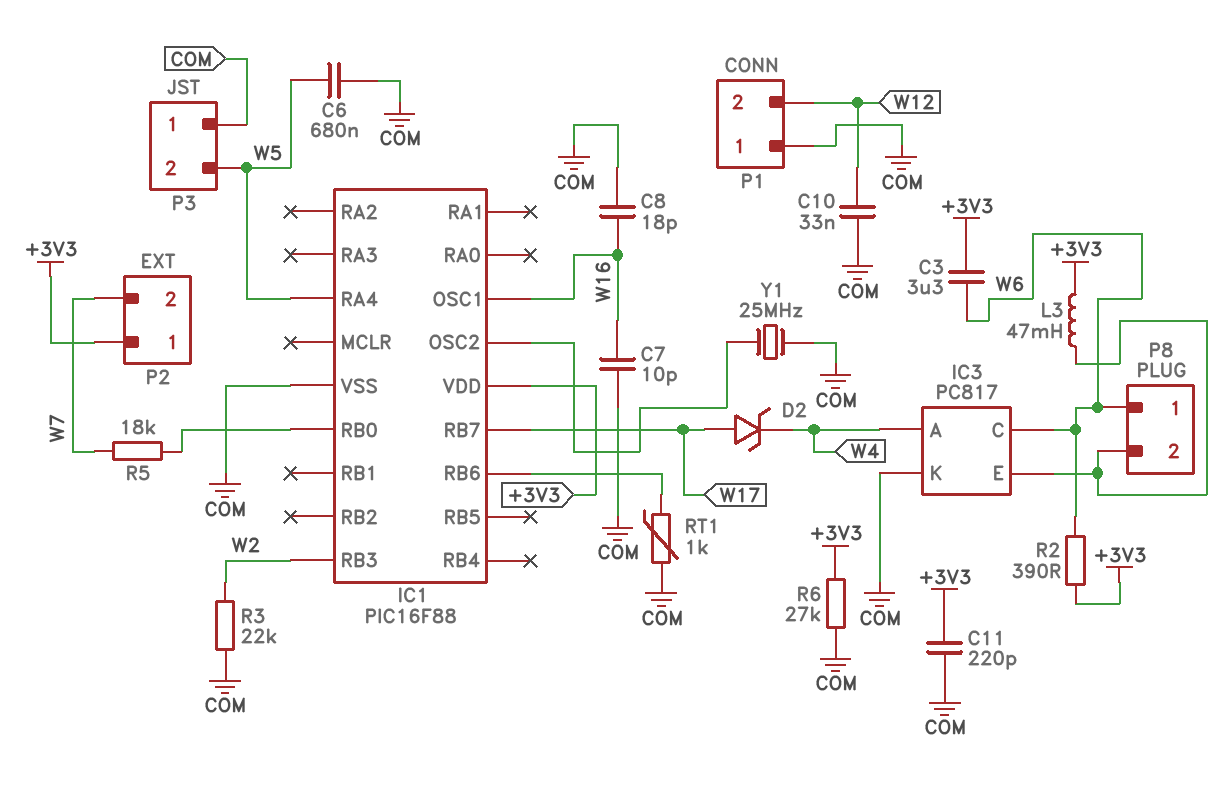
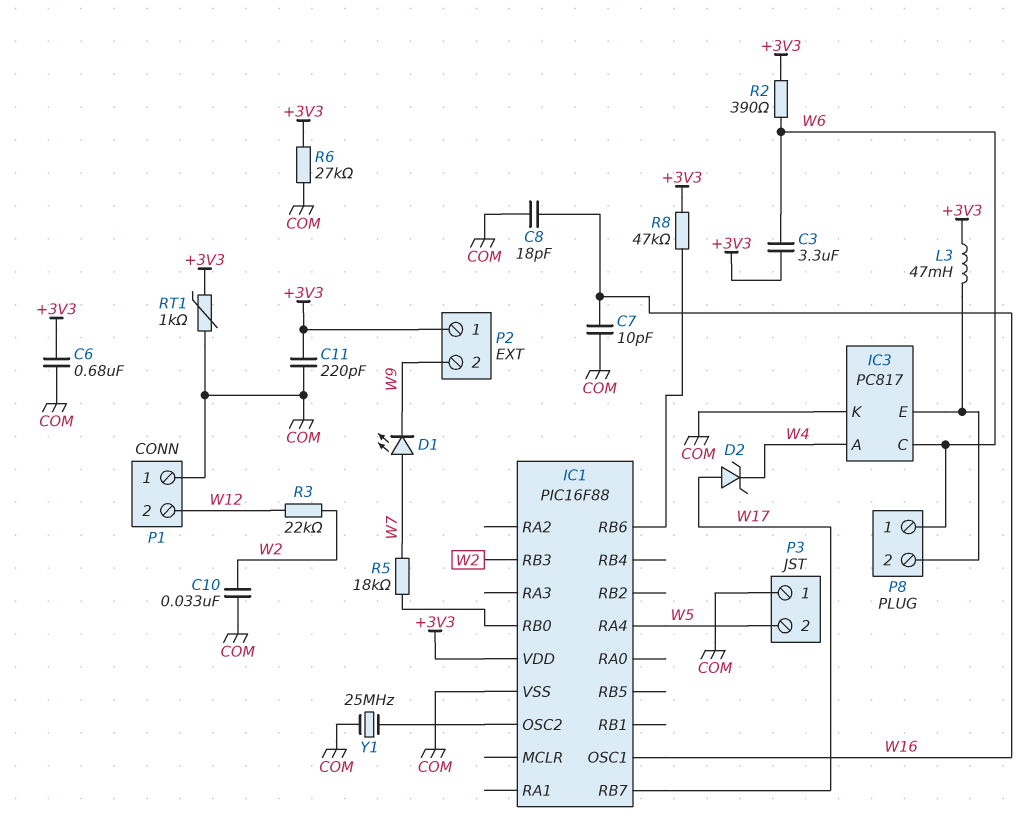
C6: 680nF (COM, W5) -> 680nF (+3V3, COM)
C10: 33nF (COM, W12) -> 33nF (COM, W2)
D1: none -> LED (A W7, K W9)
P2 pin 2: W7 -> W9
R3: 22k (COM, W2) -> 22k (W2, W12)
R8: none -> 47k (+3V3, IC1/RB6)
RT1: 1k (COM, IC1/RB6) -> 1k (+3V3, COM)

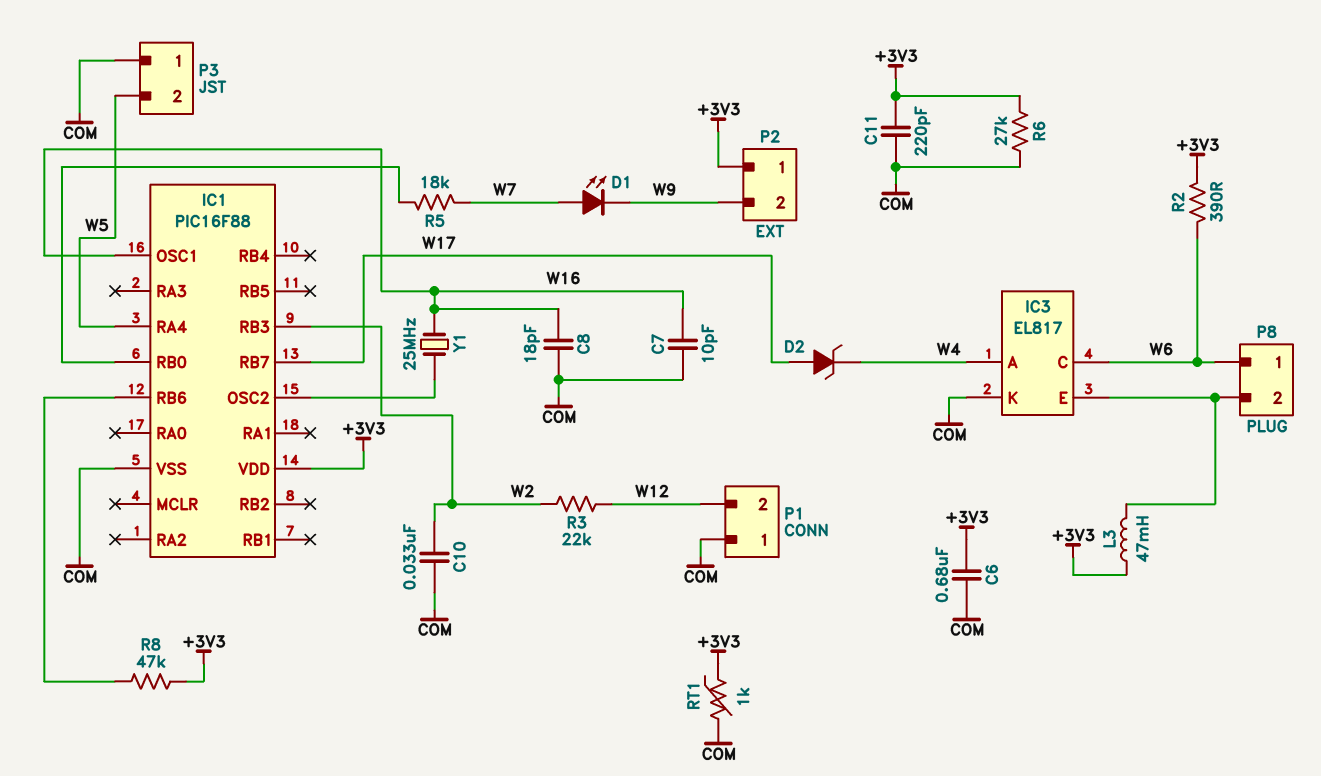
C3: 3.3uF (+3V3, W6) -> none
IC3: PC817 -> EL817
Y1: 25MHz (COM, IC1/OSC2) -> 25MHz (IC1/OSC2, W16)

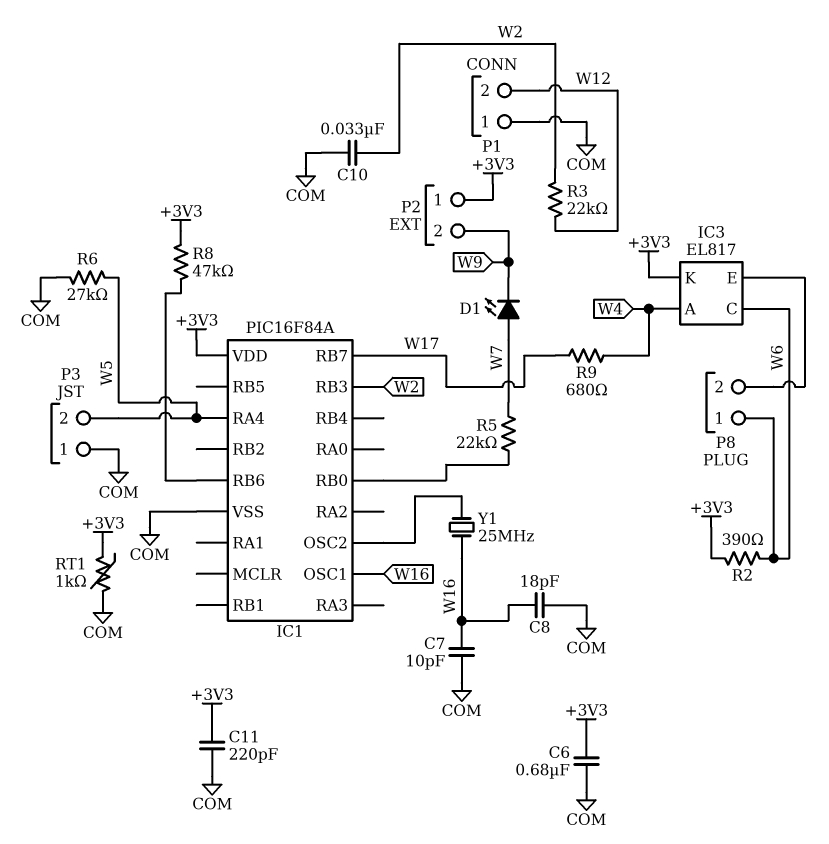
D2: zener (A W17, K W4) -> none
IC1: PIC16F88 -> PIC16F84A
IC3 pin K: COM -> +3V3
L3: 47mH (+3V3, IC3/E) -> none
R5: 18k (IC1/RB0, W7) -> 22k (IC1/RB0, W7)
R6: 27k (+3V3, COM) -> 27k (COM, W5)
R9: none -> 680 (W4, W17)

